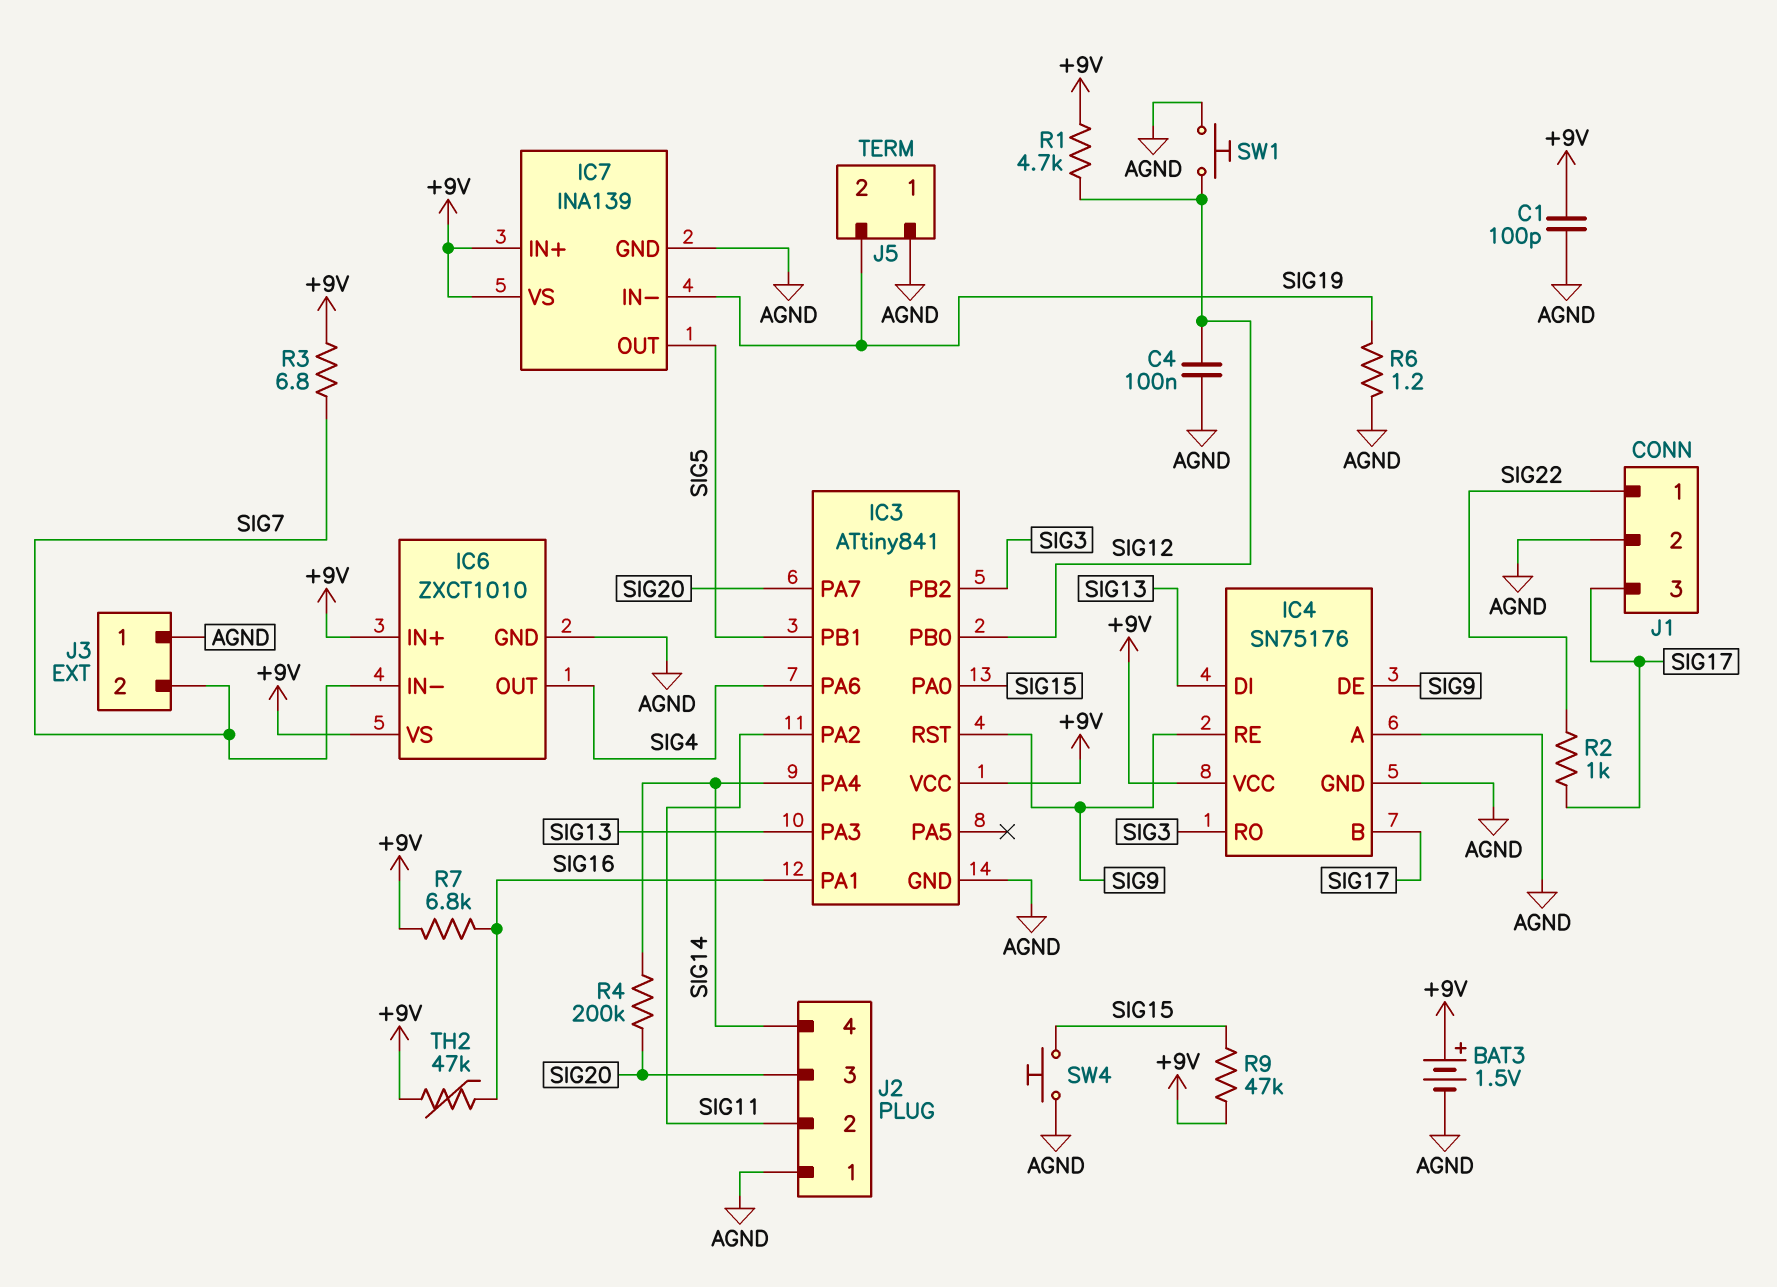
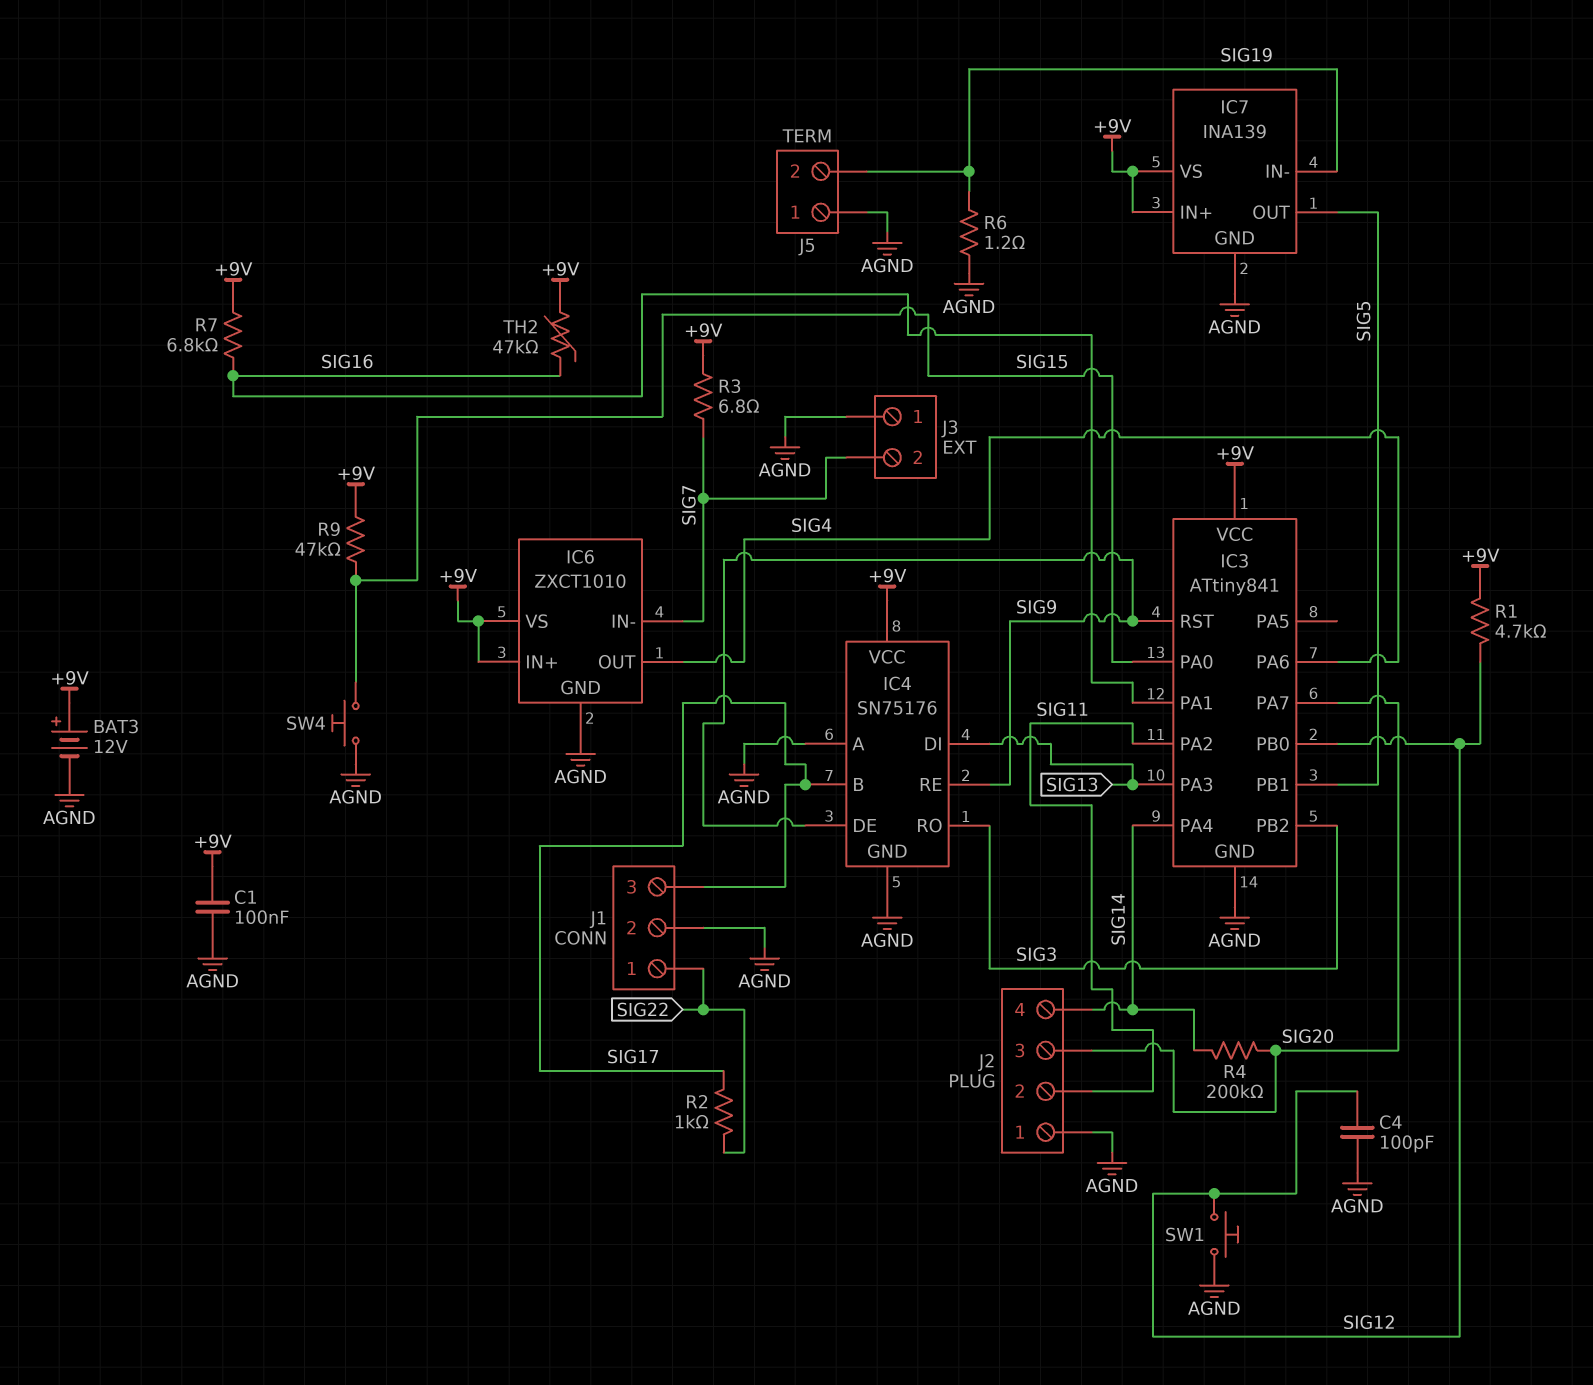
BAT3: 1.5V (plus +9V, minus AGND) -> 12V (plus +9V, minus AGND)
C1: 100pF (+9V, AGND) -> 100nF (+9V, AGND)
C4: 100nF (AGND, SIG12) -> 100pF (AGND, SIG12)

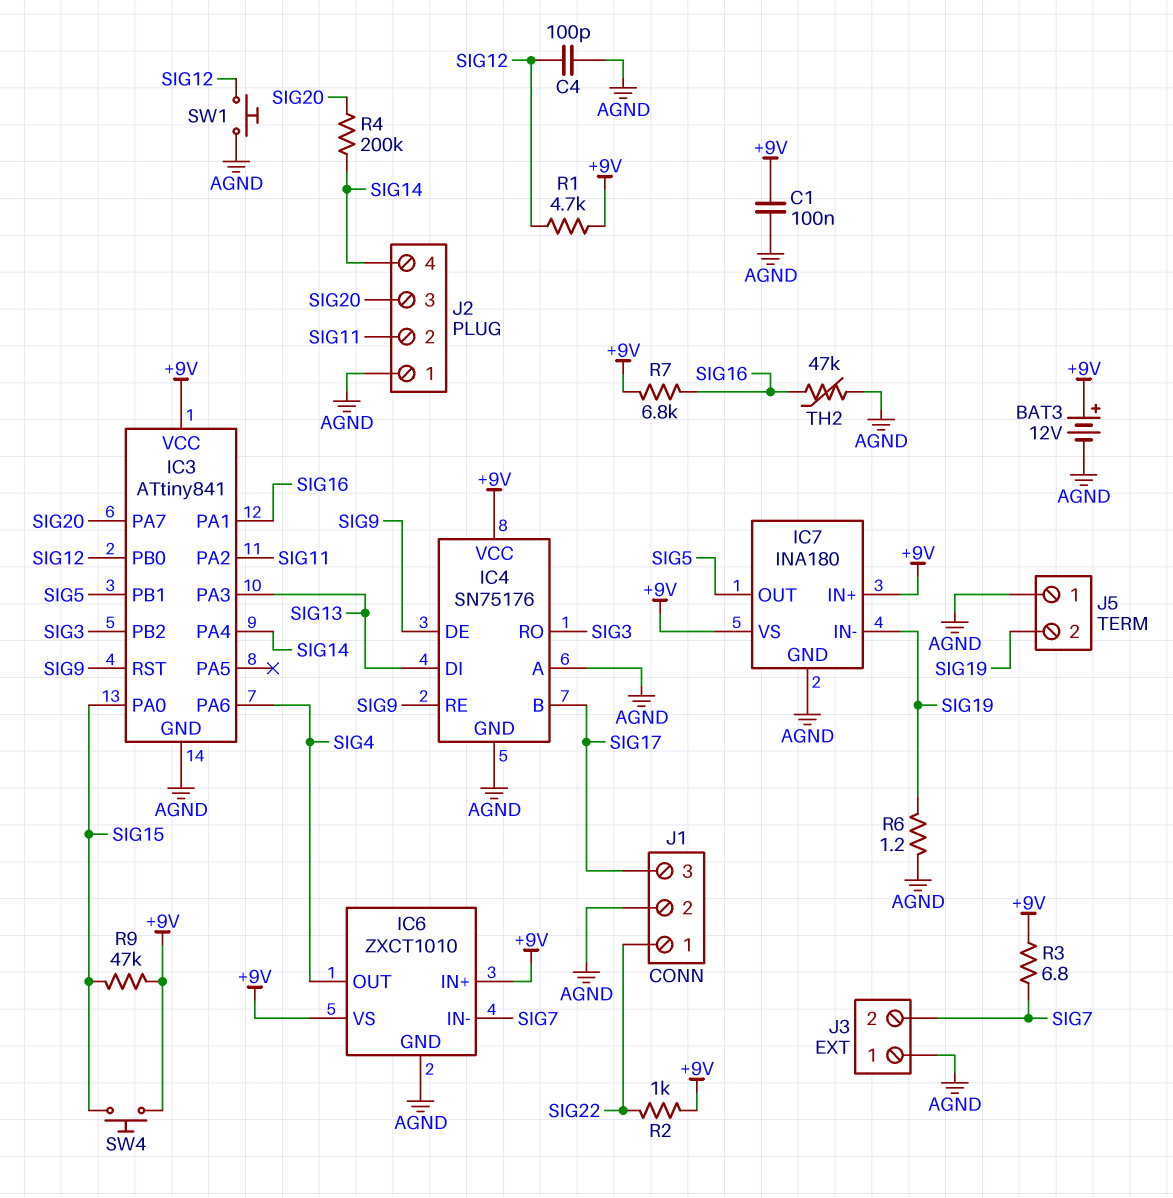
IC7: INA139 -> INA180
R2: 1k (SIG17, SIG22) -> 1k (+9V, SIG22)
SW4: button (AGND, SIG15) -> button (+9V, SIG15)
TH2: 47k (+9V, SIG16) -> 47k (AGND, SIG16)

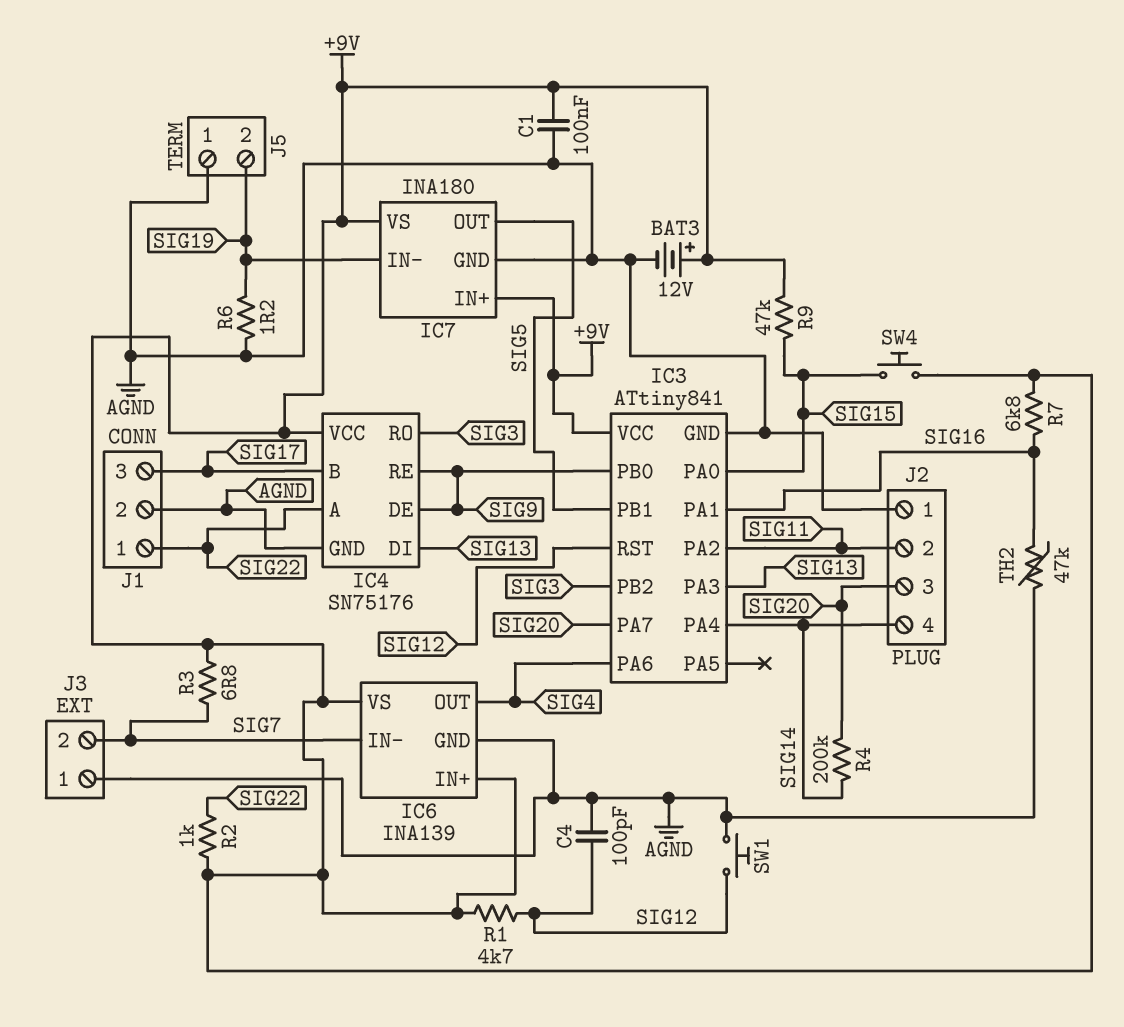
IC3 pin PB0: SIG12 -> SIG9
IC3 pin RST: SIG9 -> SIG12
IC4 pin A: AGND -> SIG22
IC6: ZXCT1010 -> INA139

